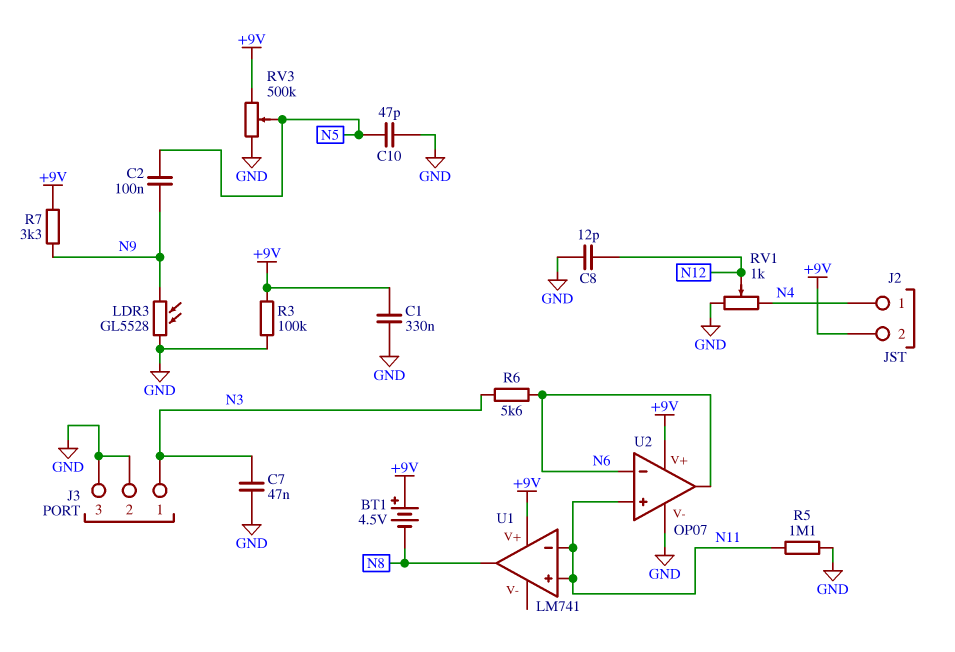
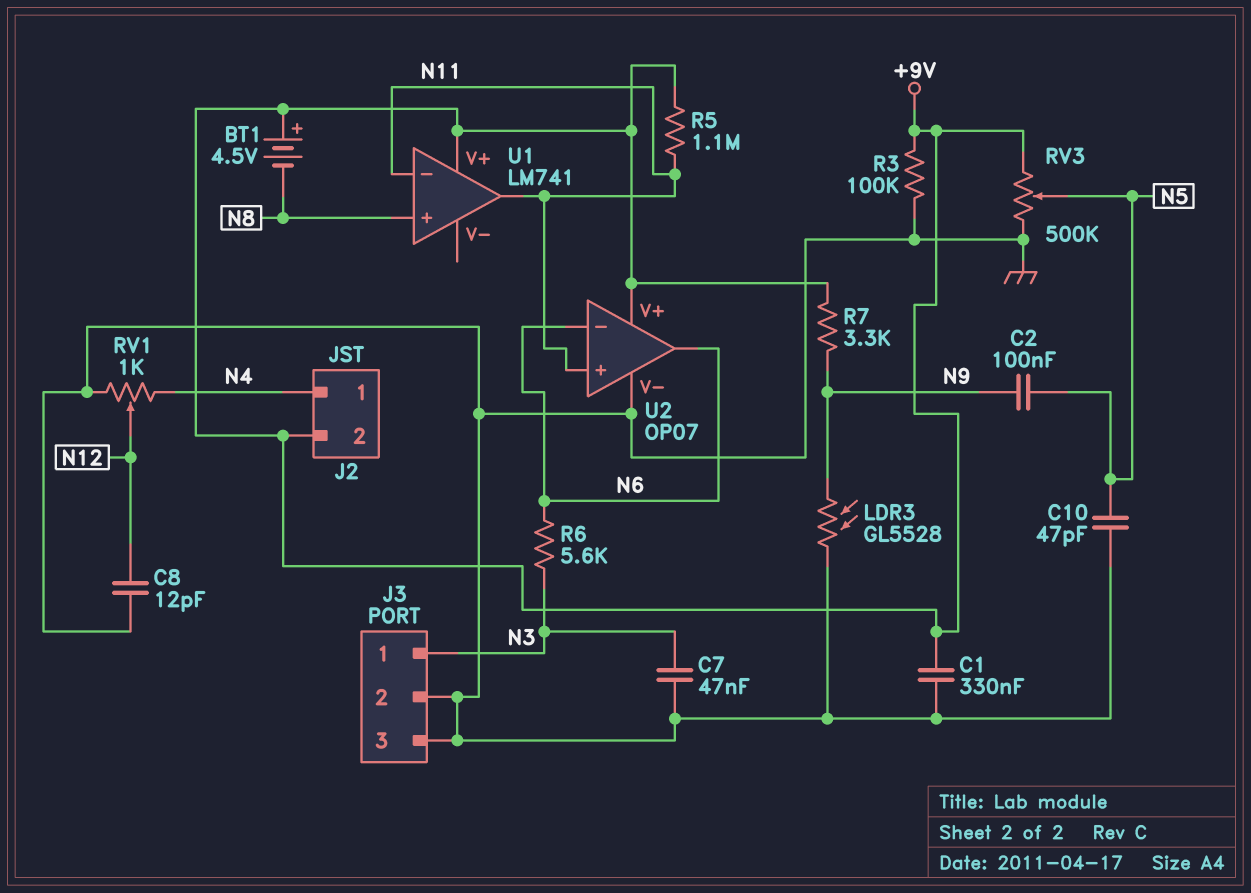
R5: 1.1M (GND, N11) -> 1.1M (+9V, N11)
U1 pin in+: N11 -> N8
U1 pin out: N8 -> N11

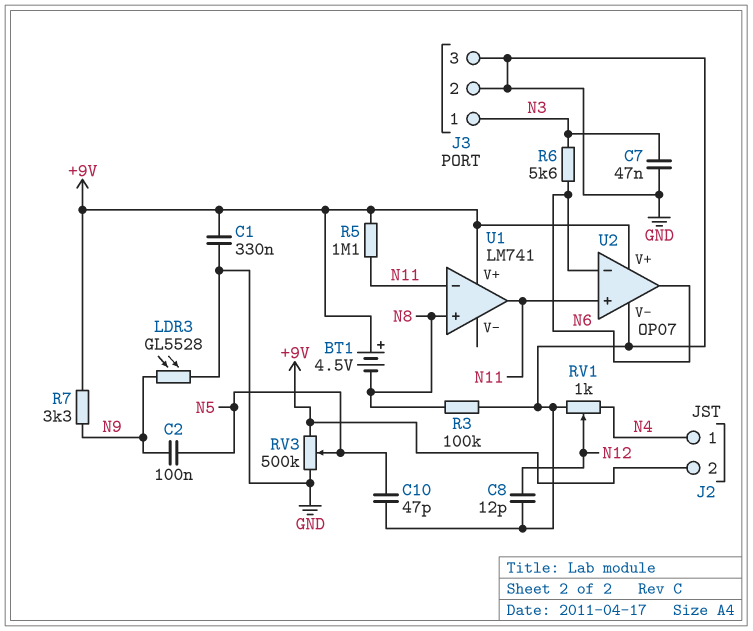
R3: 100k (+9V, GND) -> 100k (GND, N8)

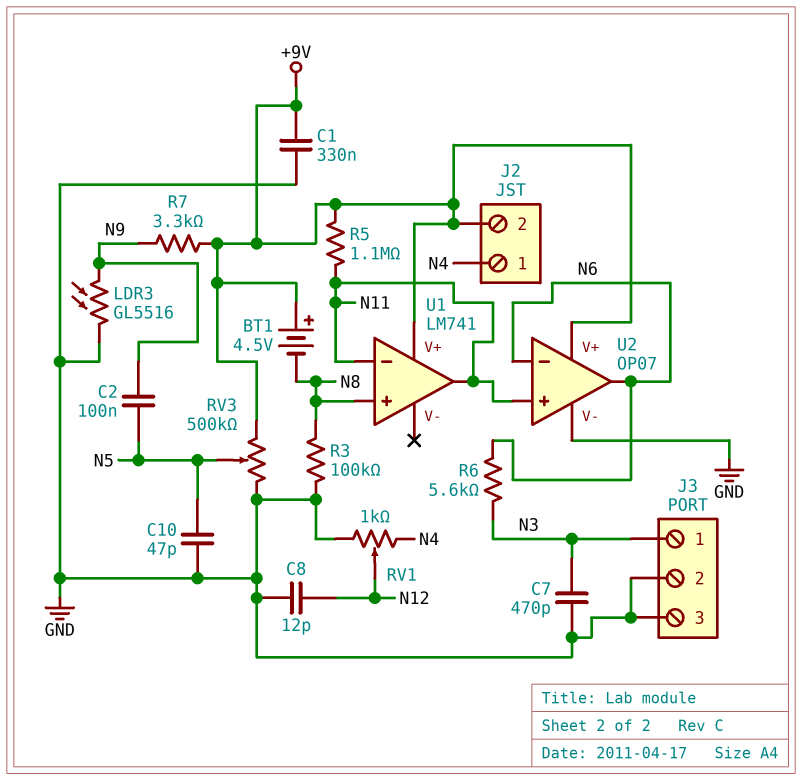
C7: 47nF (GND, N3) -> 470pF (GND, N3)
LDR3: GL5528 (GND, N9) -> GL5516 (GND, N9)

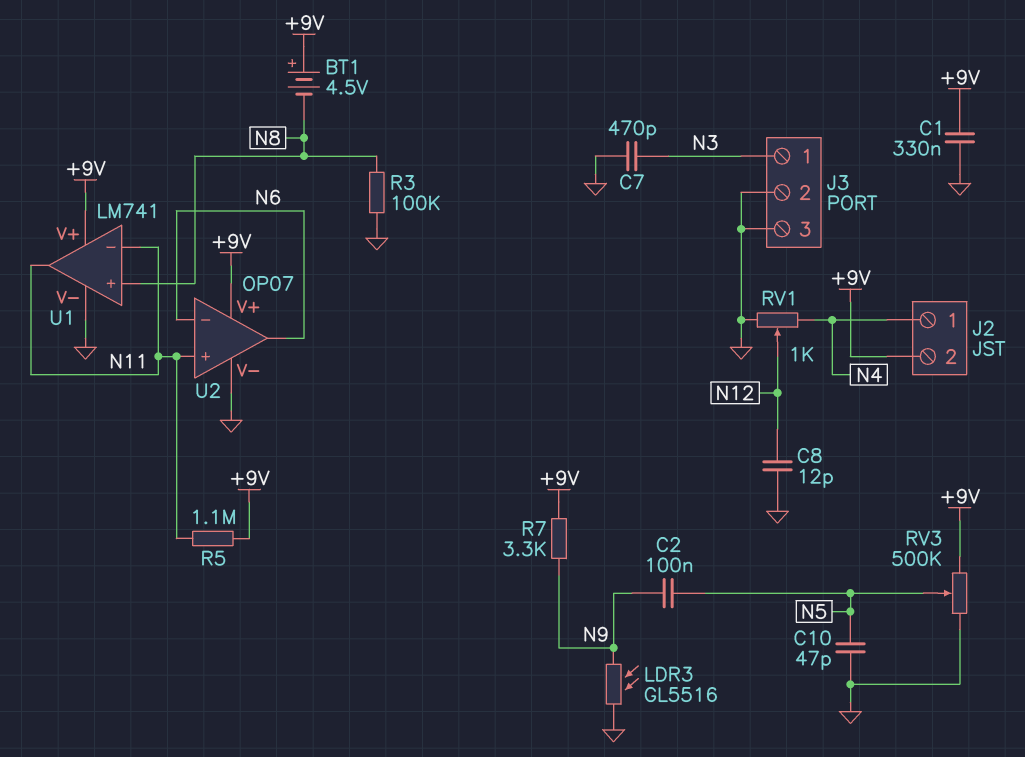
R6: 5.6k (N3, N6) -> none
U1 pin V-: none -> GND

